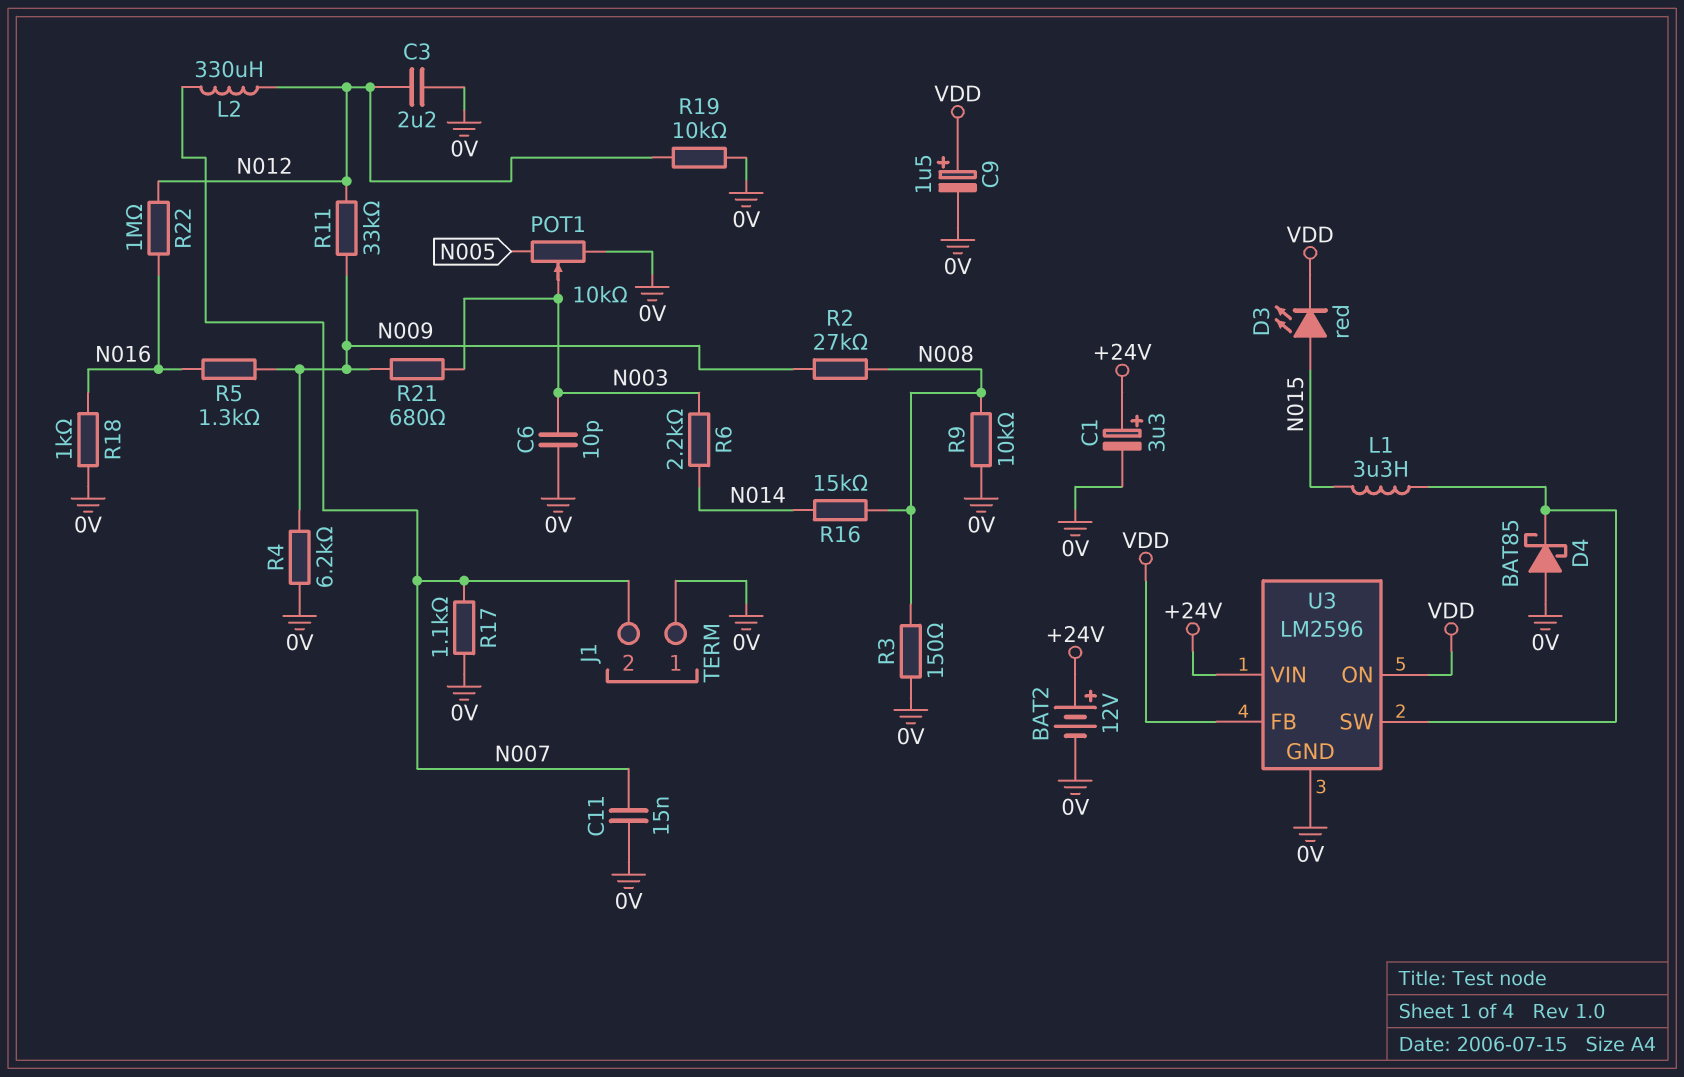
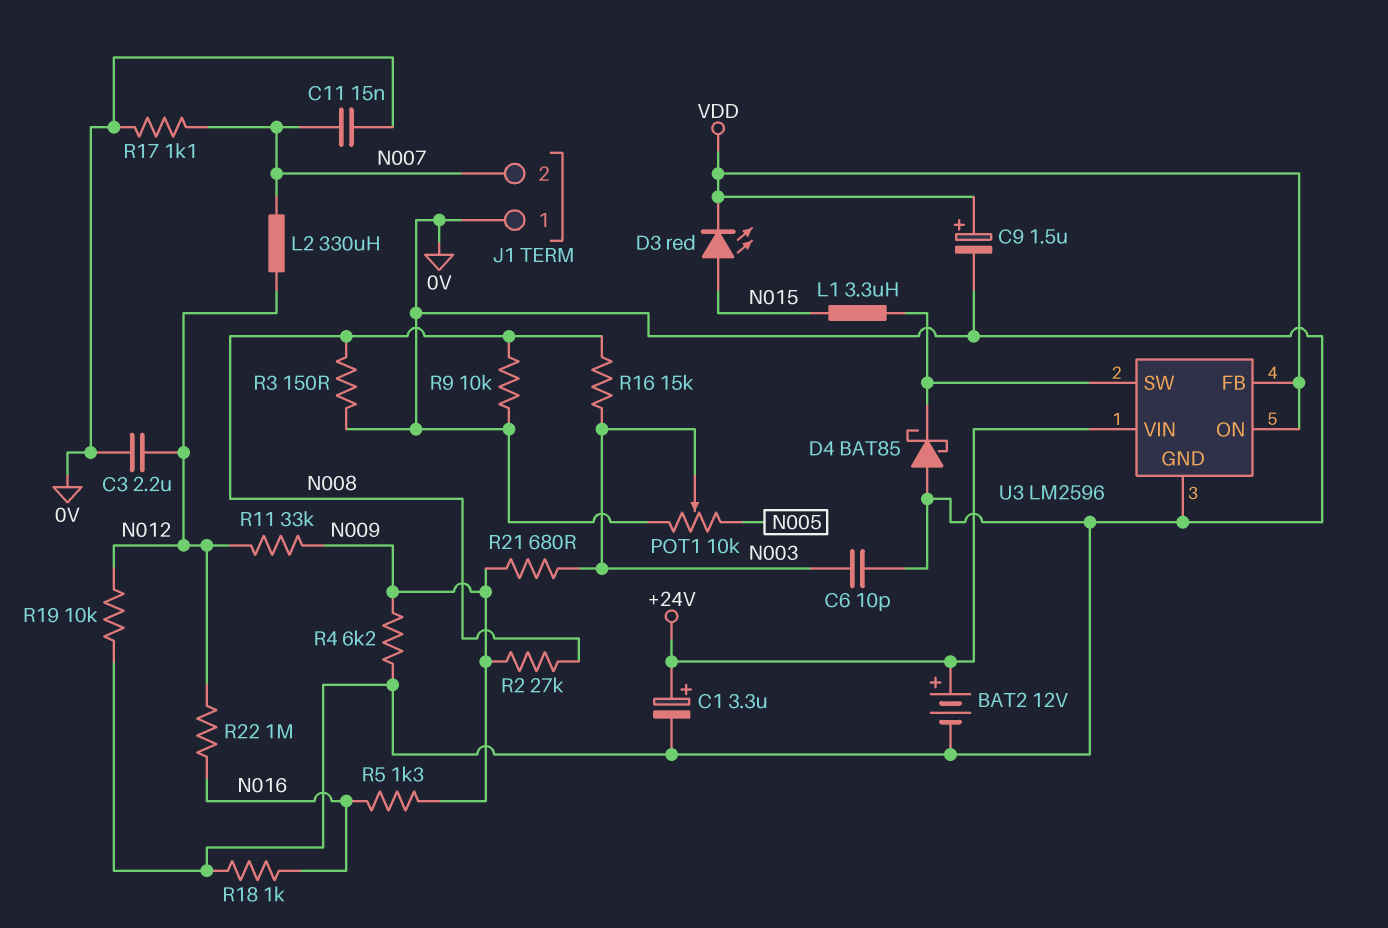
R6: 2.2k (N003, N014) -> none
R16: 15k (N008, N014) -> 15k (N003, N008)

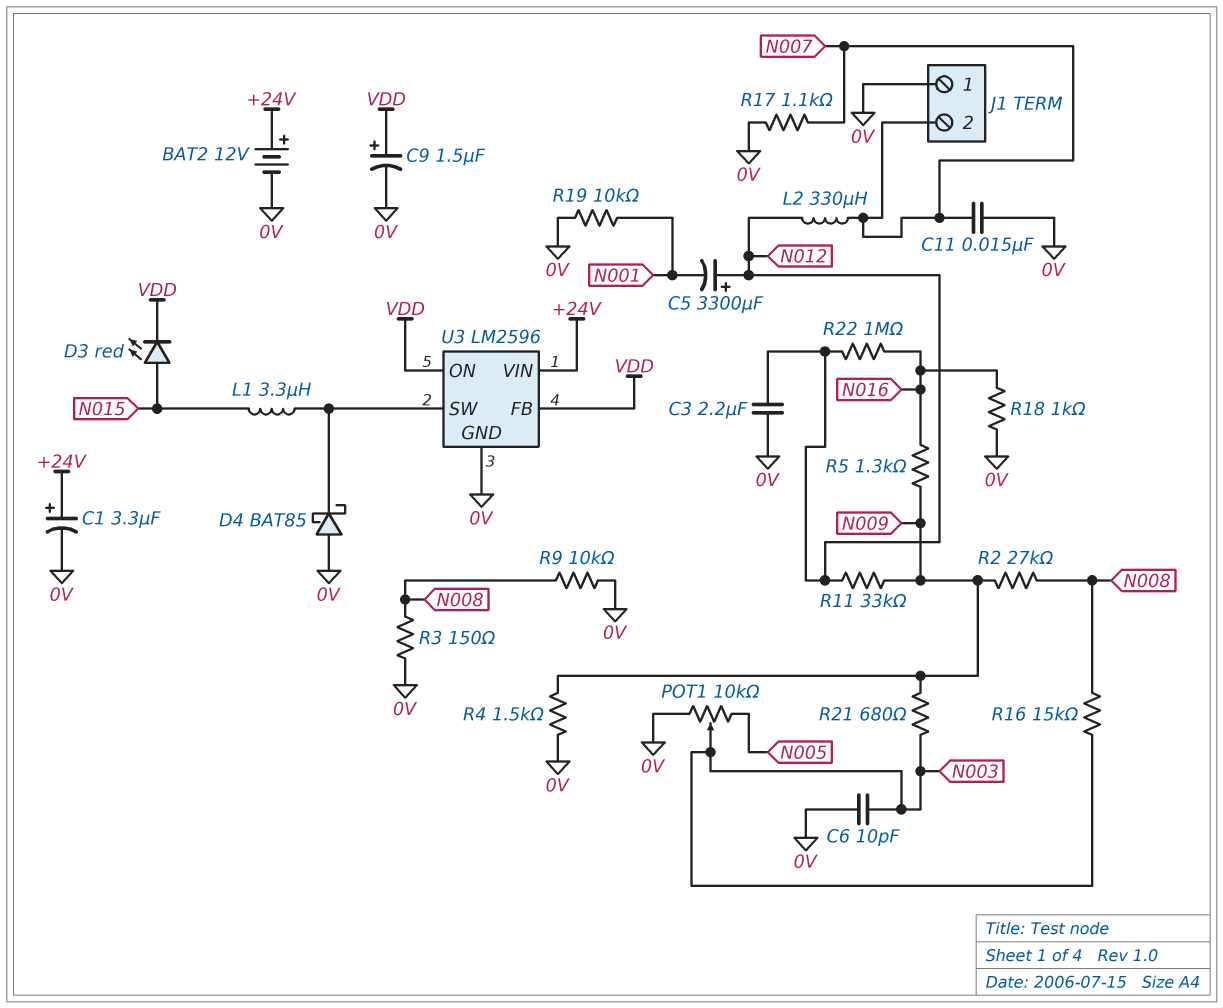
C5: none -> 3300uF (plus N012, minus N001)
R4: 6.2k (0V, N009) -> 1.5k (0V, N009)
R19: 10k (0V, N012) -> 10k (0V, N001)

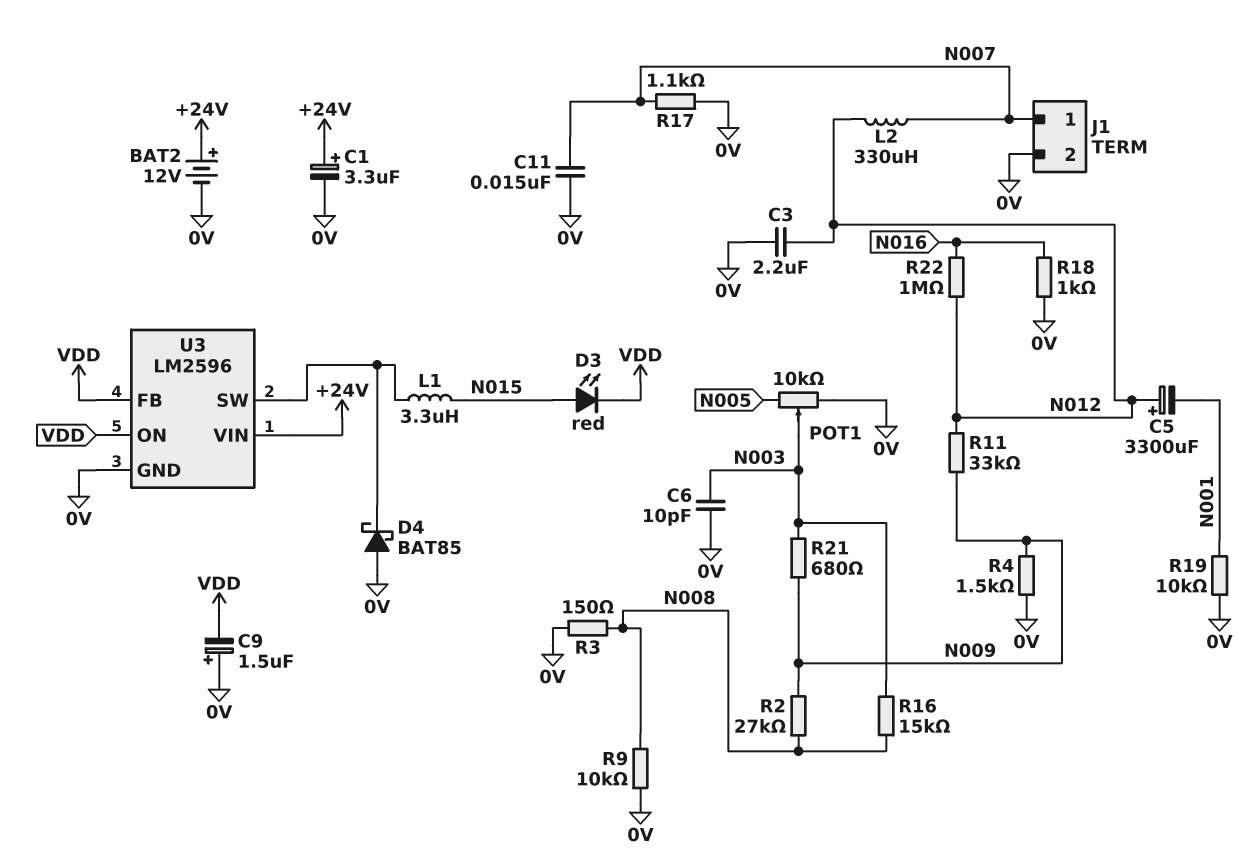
C9: 1.5uF (plus VDD, minus 0V) -> 1.5uF (plus 0V, minus VDD)
J1 pin 1: 0V -> N007
J1 pin 2: N007 -> 0V
R5: 1.3k (N009, N016) -> none

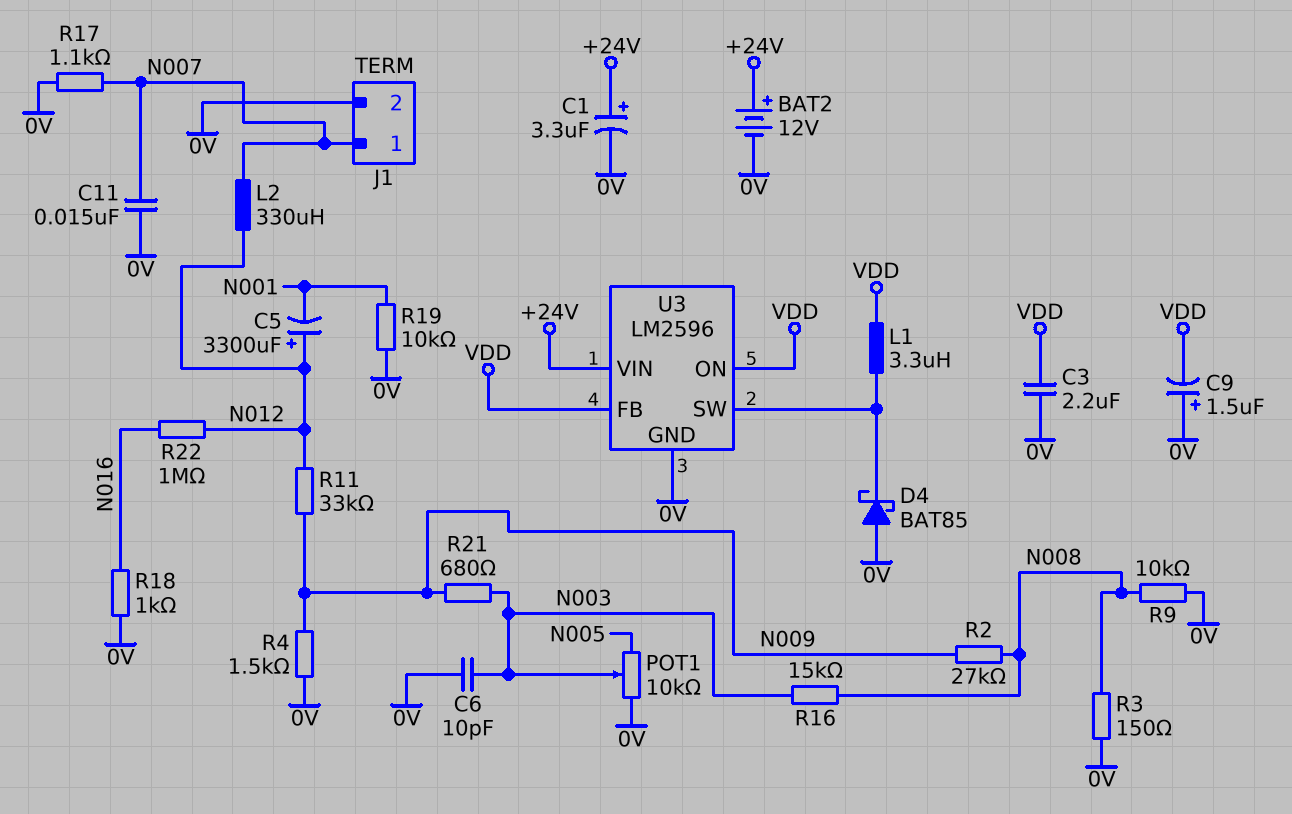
C3: 2.2uF (0V, N012) -> 2.2uF (0V, VDD)
D3: LED red (A N015, K VDD) -> none
L1: 3.3uH (N015, U3/SW) -> 3.3uH (U3/SW, VDD)

